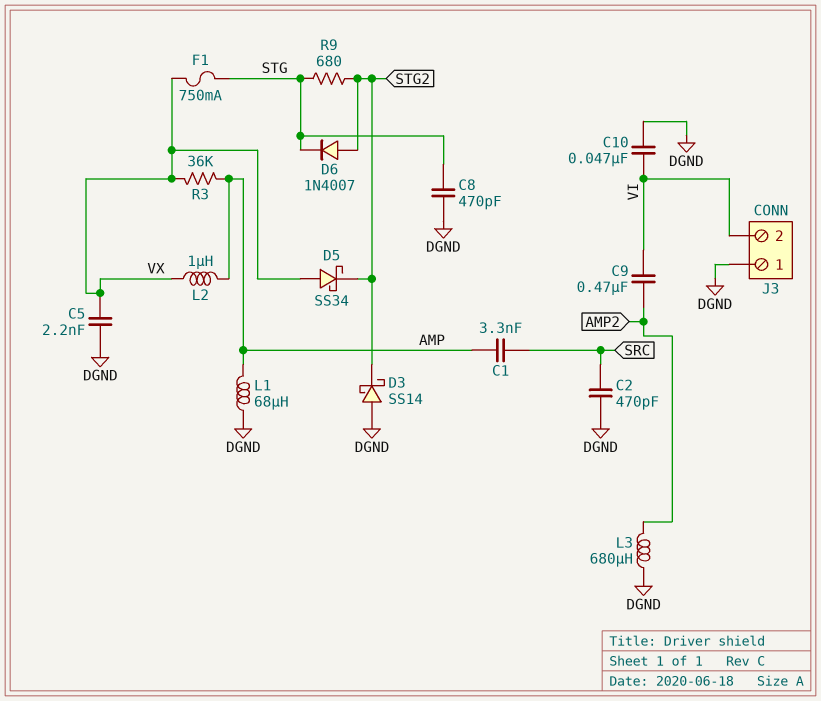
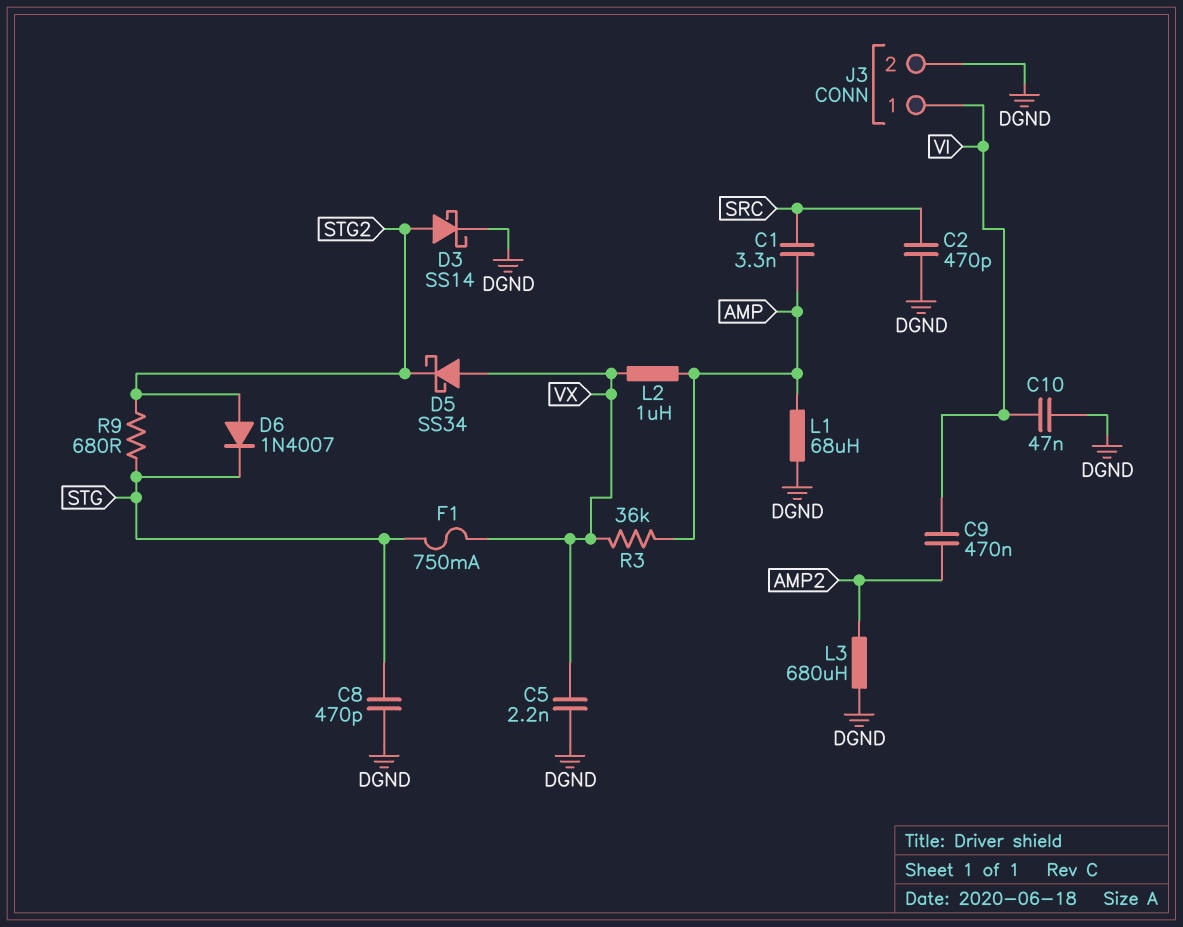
D3: schottky SS14 (A DGND, K STG2) -> schottky SS14 (A STG2, K DGND)
J3 pin 1: DGND -> VI
J3 pin 2: VI -> DGND

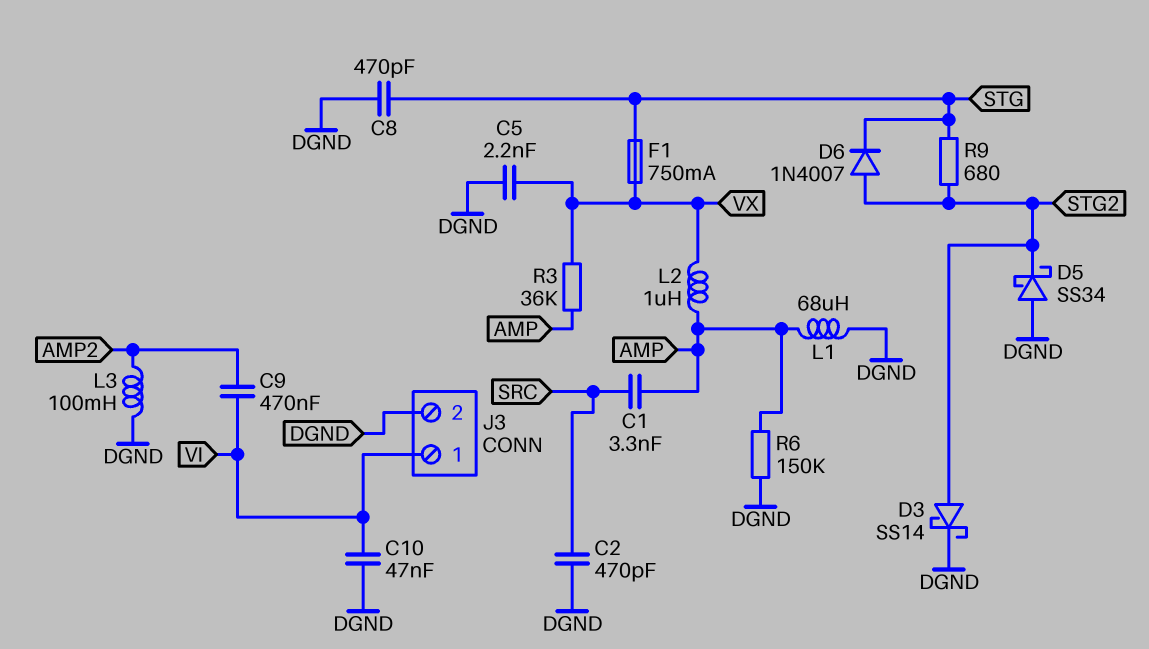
D5: schottky SS34 (A VX, K STG2) -> schottky SS34 (A DGND, K STG2)
L3: 680uH (AMP2, DGND) -> 100mH (AMP2, DGND)
R6: none -> 150k (AMP, DGND)

